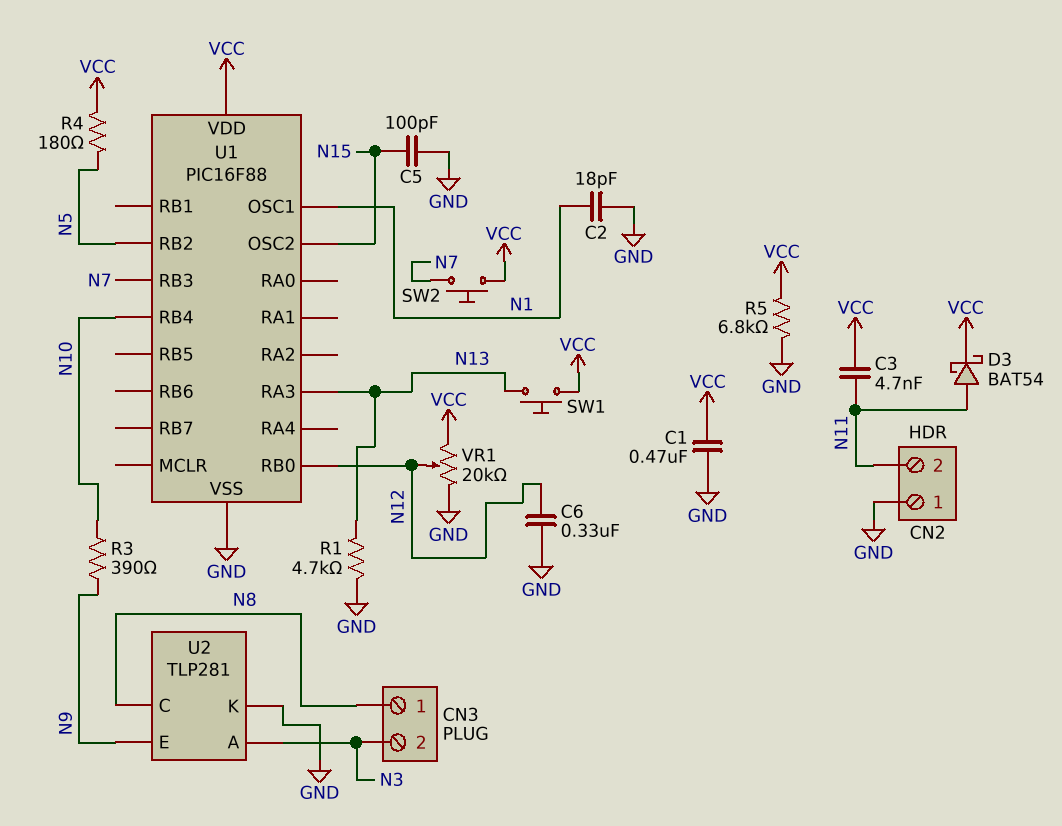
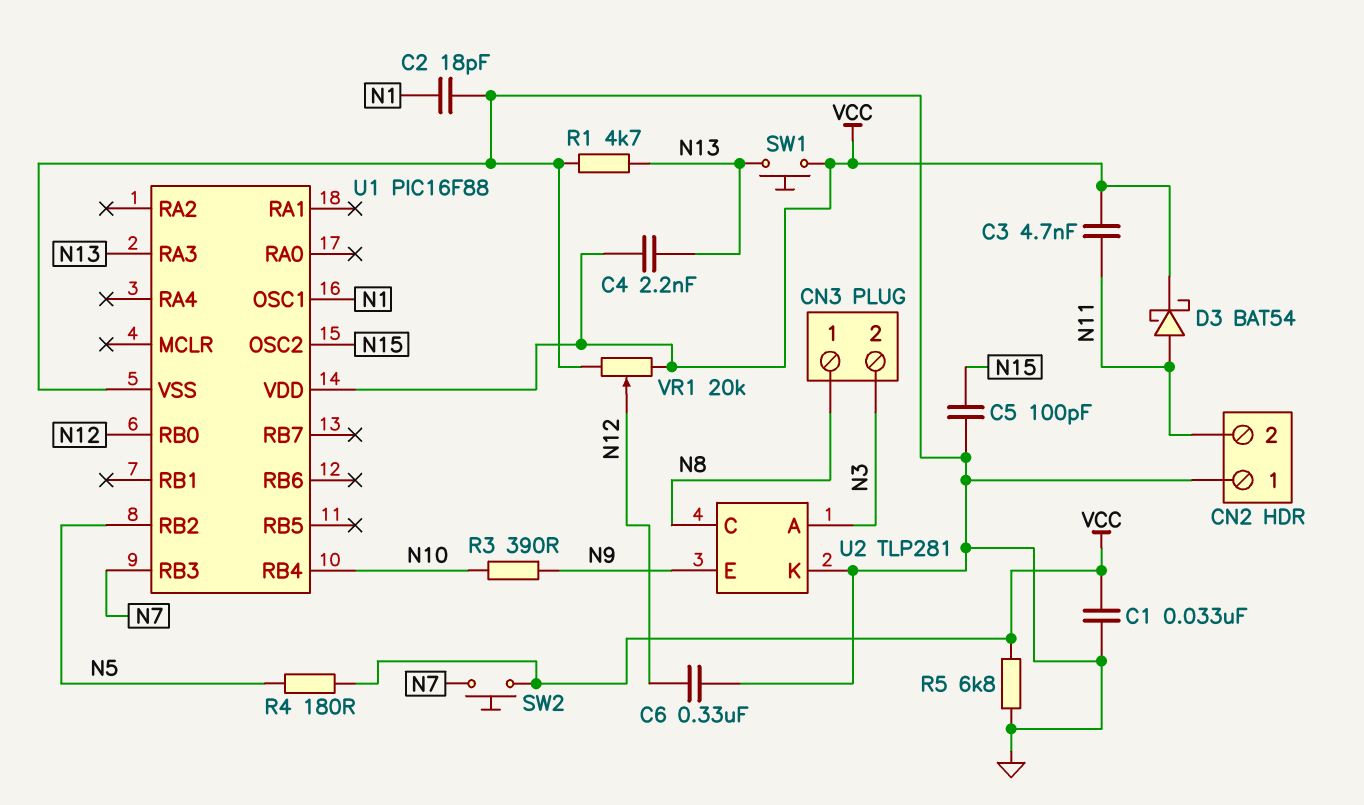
C1: 470nF (GND, VCC) -> 33nF (GND, VCC)
C4: none -> 2.2nF (N13, VCC)

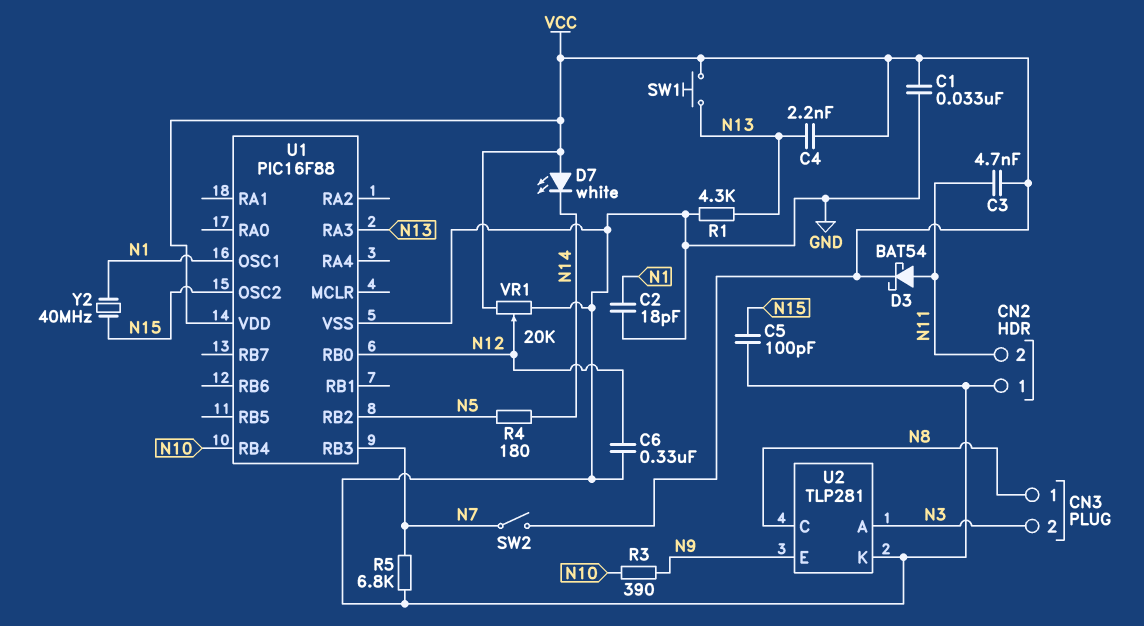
D7: none -> LED white (A VCC, K N14)
R1: 4.7k (GND, N13) -> 4.3k (GND, N13)
R4: 180 (N5, VCC) -> 180 (N5, N14)
R5: 6.8k (GND, VCC) -> 6.8k (GND, N7)
SW2: button (N7, VCC) -> switch (N7, VCC)
Y2: none -> 40MHz (N1, N15)

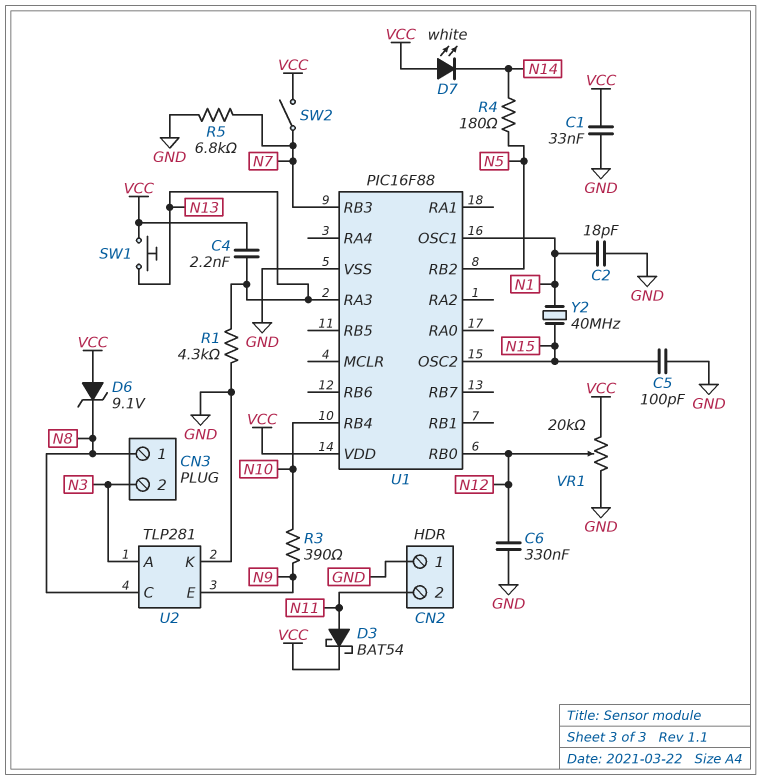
C3: 4.7nF (N11, VCC) -> none
D6: none -> zener 9.1V (A VCC, K N8)

